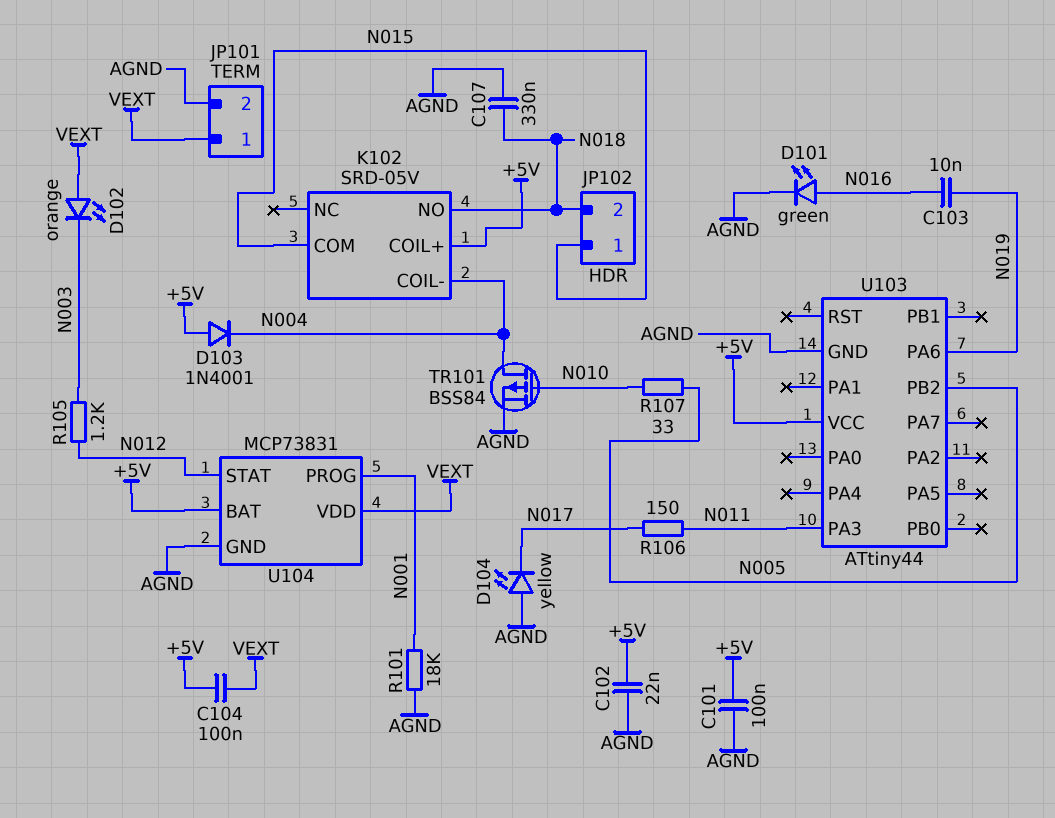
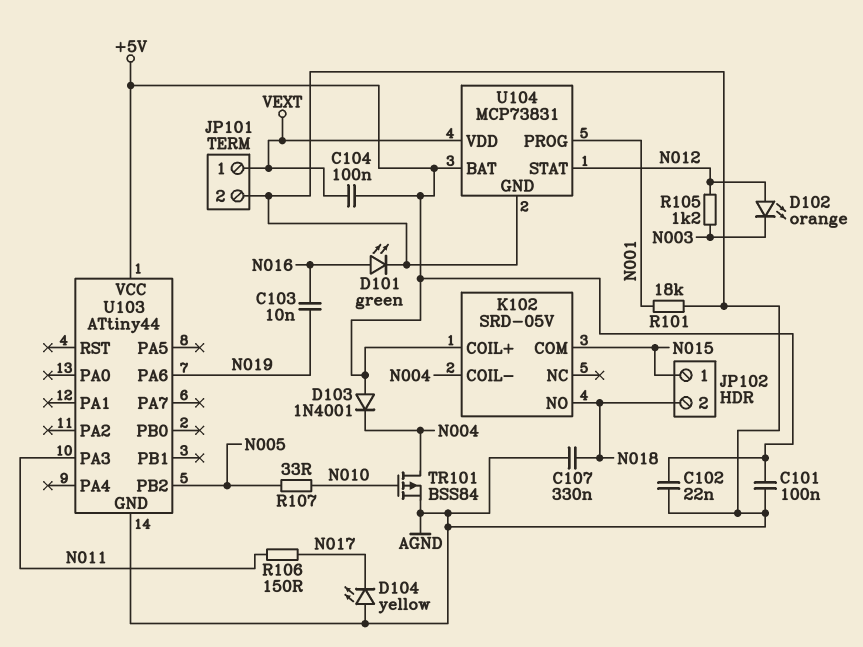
D102: LED orange (A VEXT, K N003) -> LED orange (A N012, K N003)

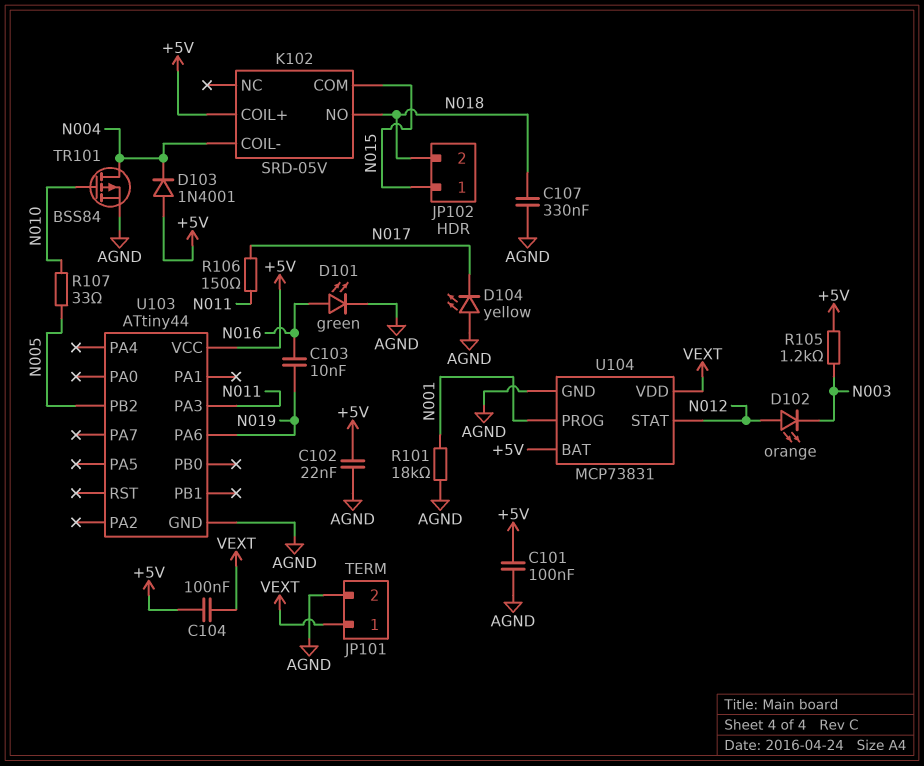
R105: 1.2k (N003, N012) -> 1.2k (+5V, N003)

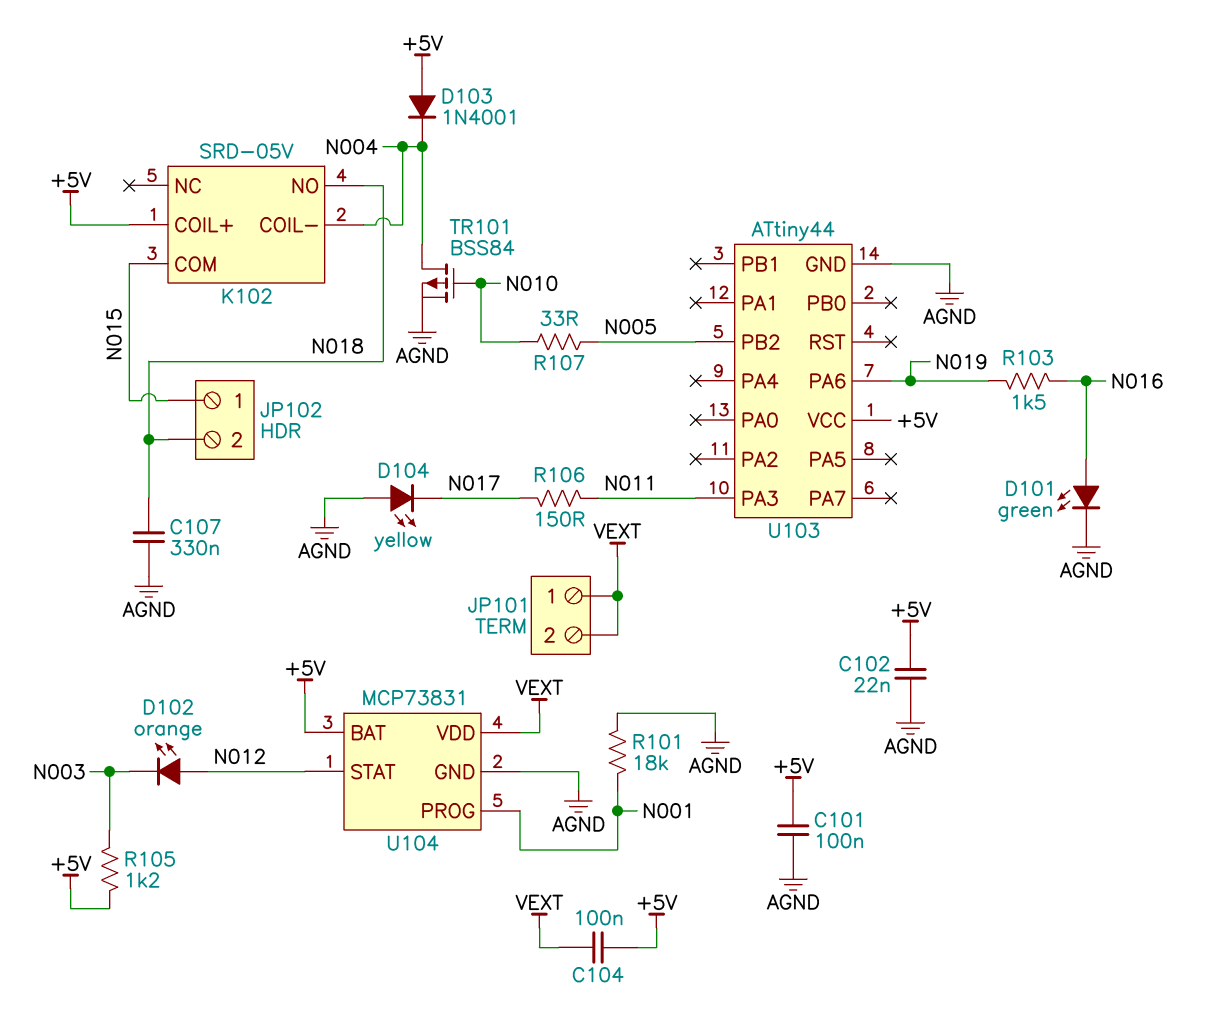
C103: 10nF (N016, N019) -> none
JP101 pin 2: AGND -> VEXT
R103: none -> 1.5k (N016, N019)

